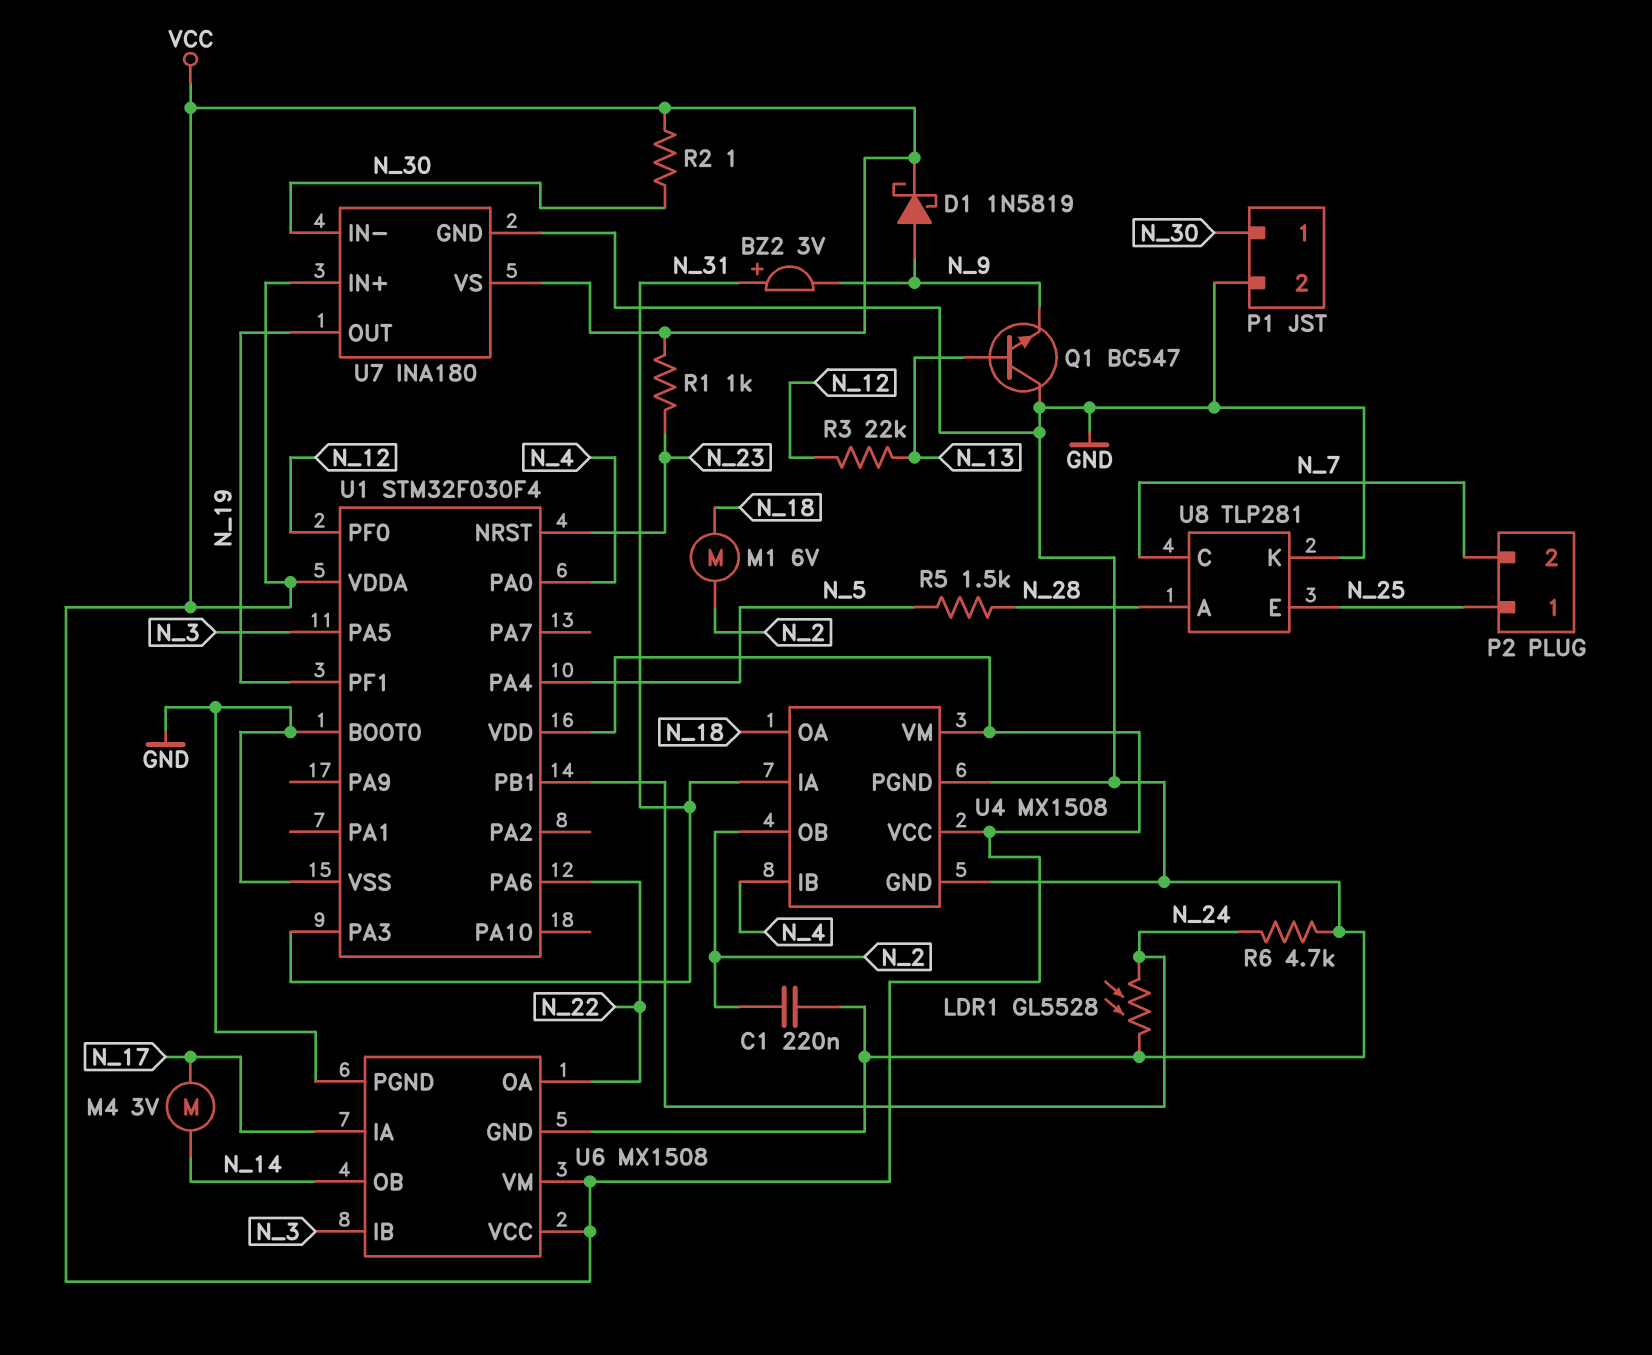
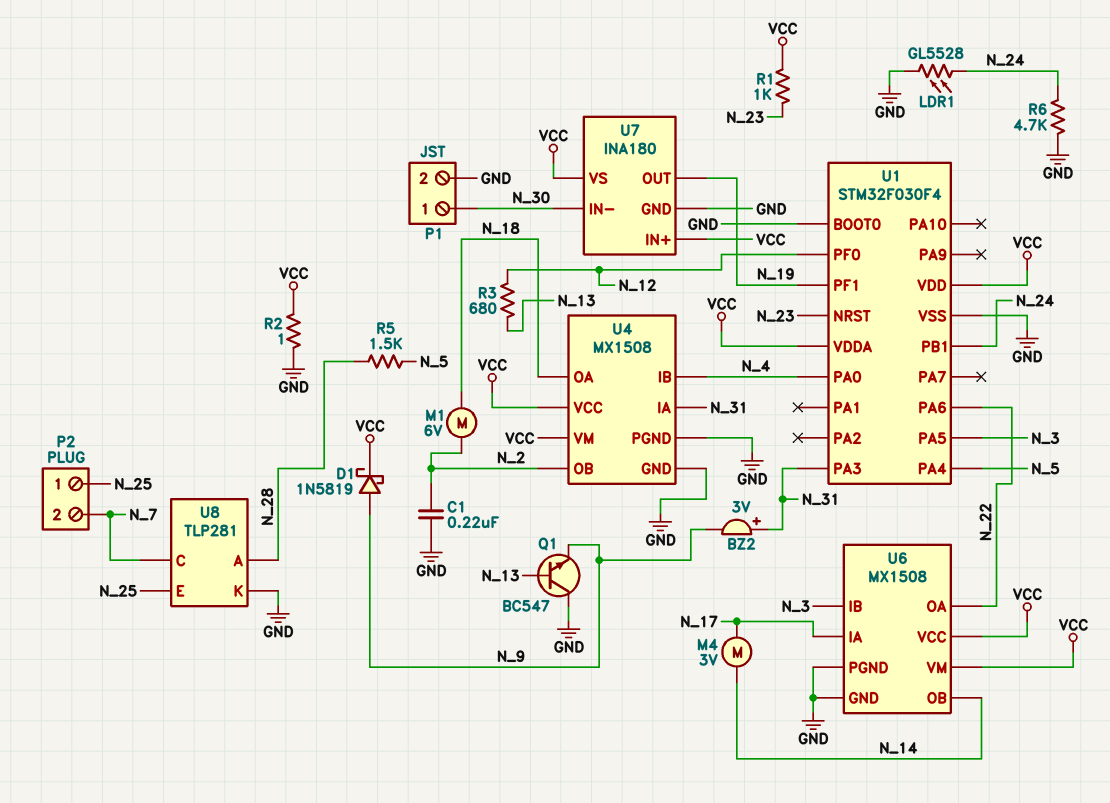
R2: 1 (N_30, VCC) -> 1 (GND, VCC)
R3: 22k (N_12, N_13) -> 680 (N_12, N_13)

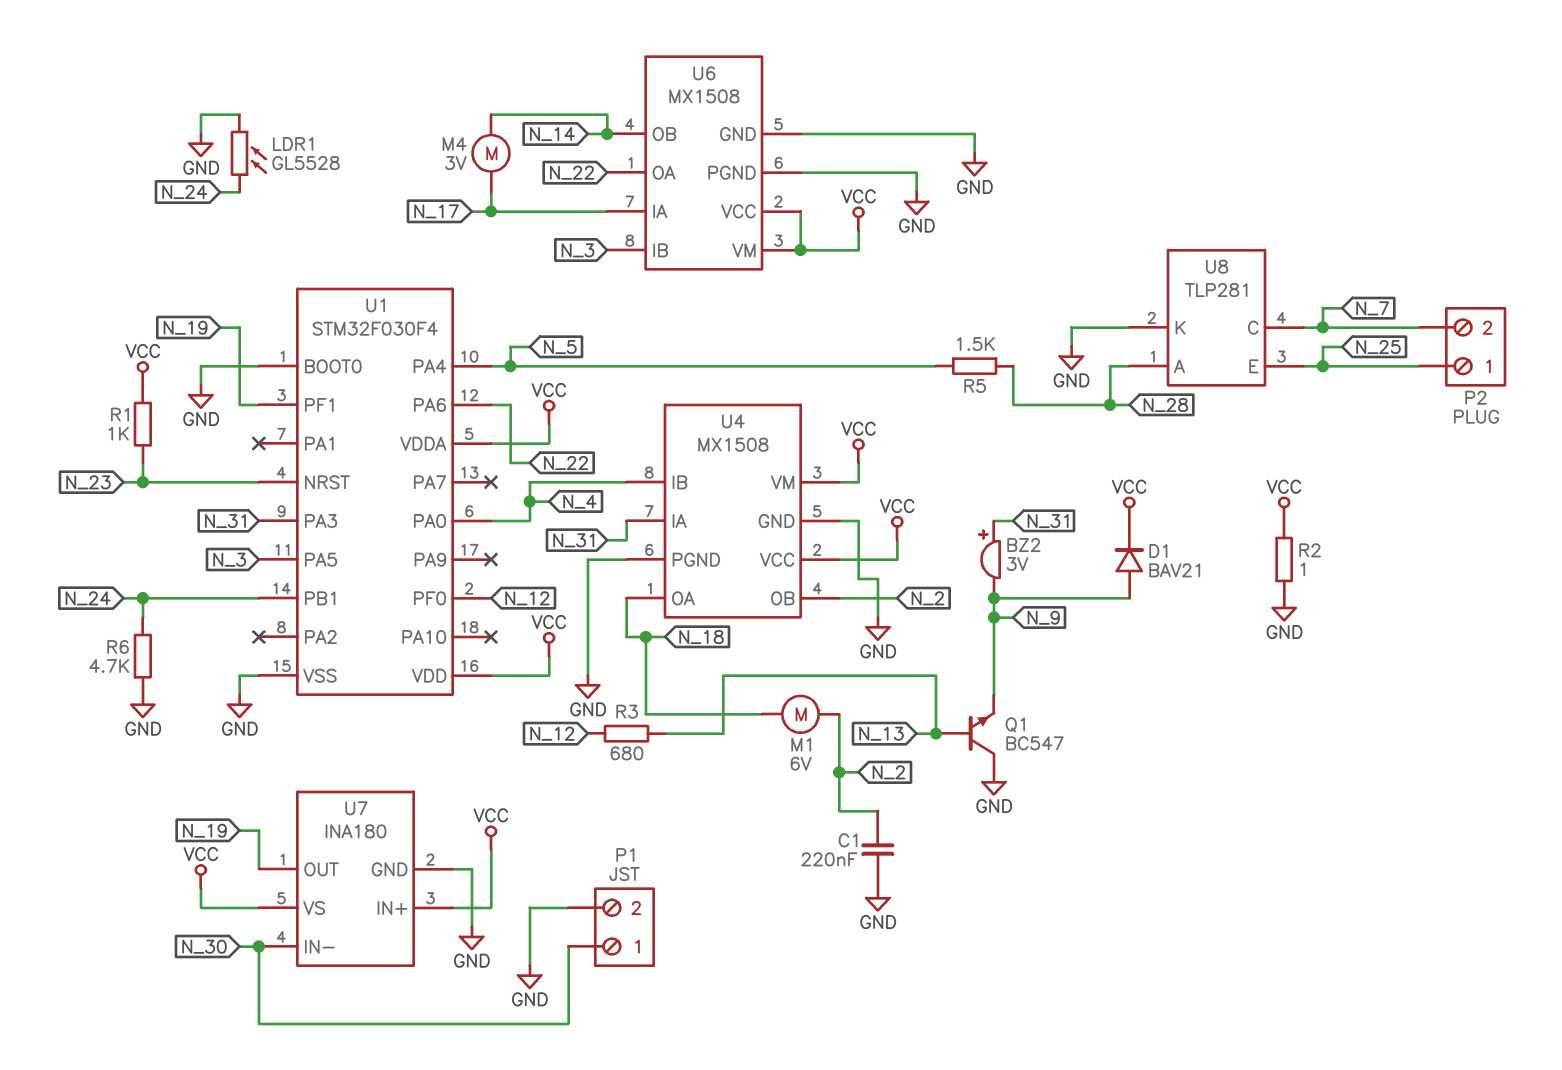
D1: schottky 1N5819 (A N_9, K VCC) -> diode BAV21 (A N_9, K VCC)

